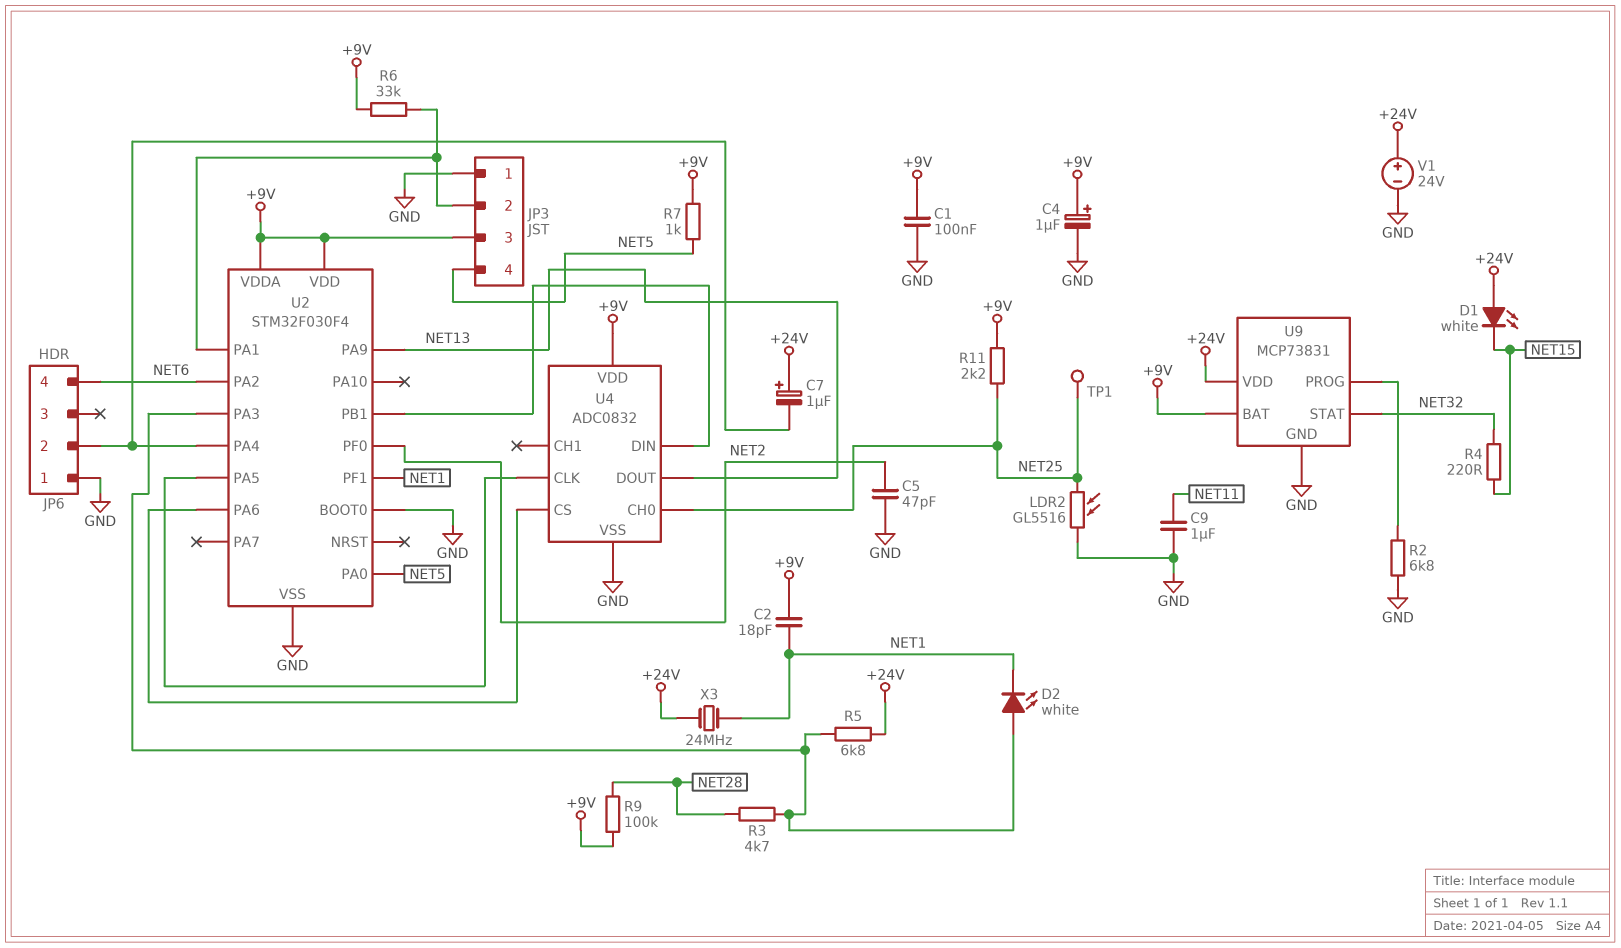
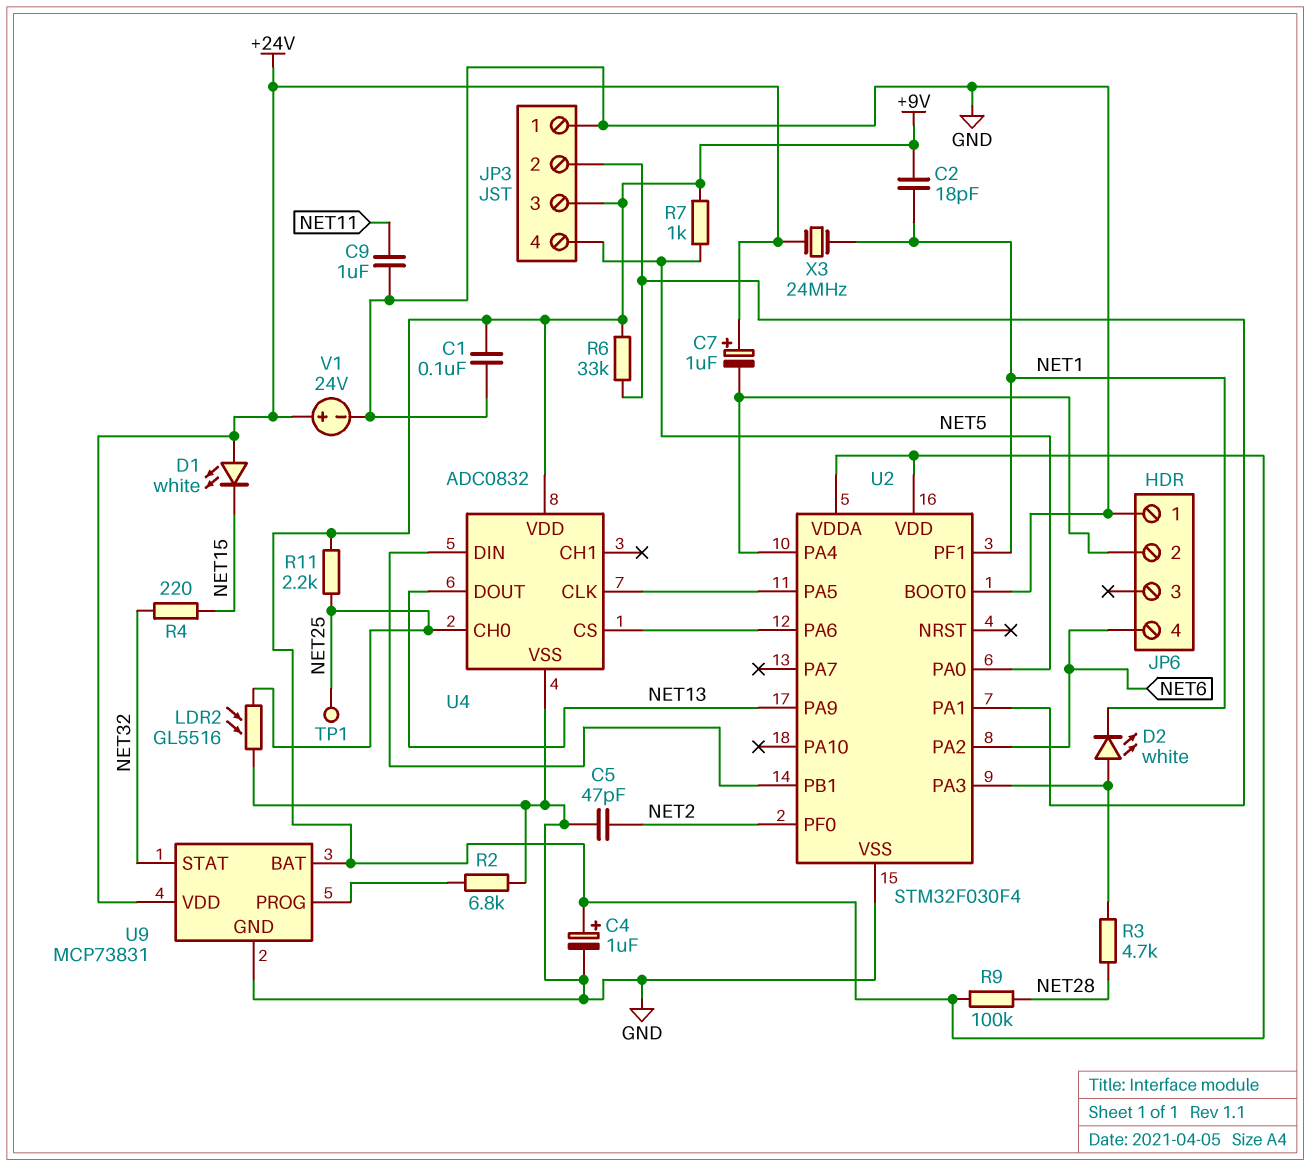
R5: 6.8k (+24V, U2/PA3) -> none

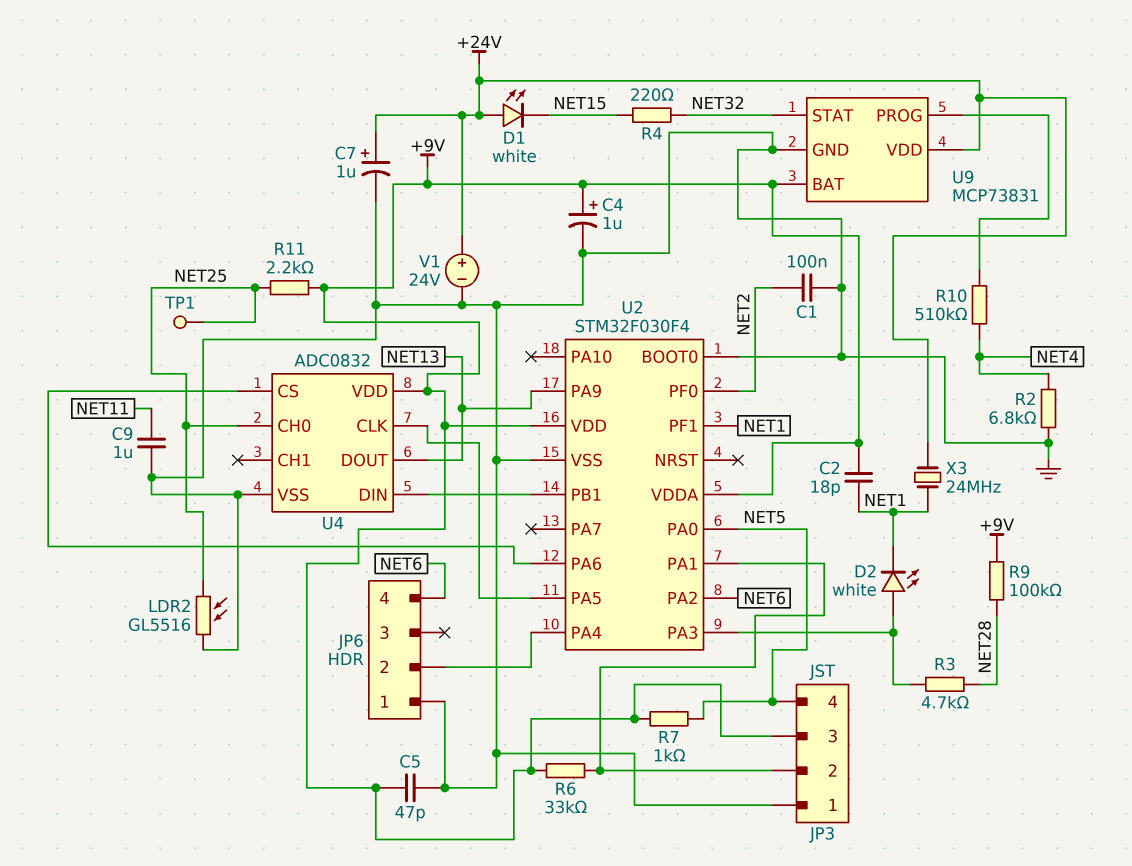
C1: 100nF (+9V, GND) -> 100nF (GND, NET2)
C5: 47pF (GND, NET2) -> 47pF (+9V, GND)
C7: 1uF (plus +24V, minus JP6/2) -> 1uF (plus +24V, minus GND)
R2: 6.8k (GND, U9/PROG) -> 6.8k (GND, NET4)
R10: none -> 510k (NET4, U9/PROG)

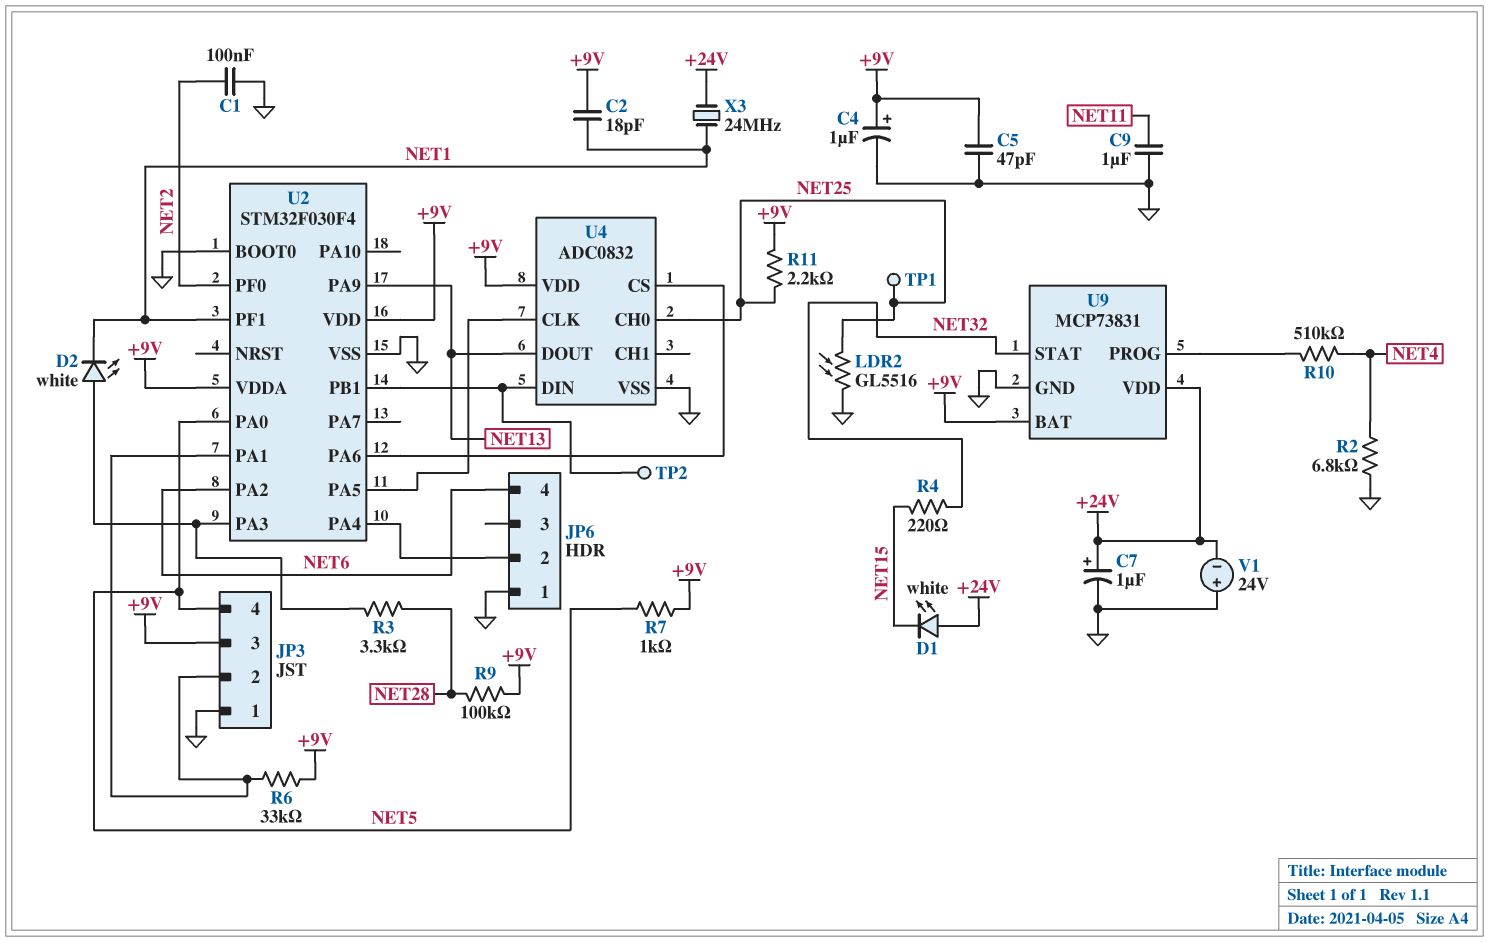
R3: 4.7k (NET28, U2/PA3) -> 3.3k (NET28, U2/PA3)
TP2: none -> test point (U2/PB1)
V1: 24V (plus +24V, minus GND) -> 24V (plus GND, minus +24V)

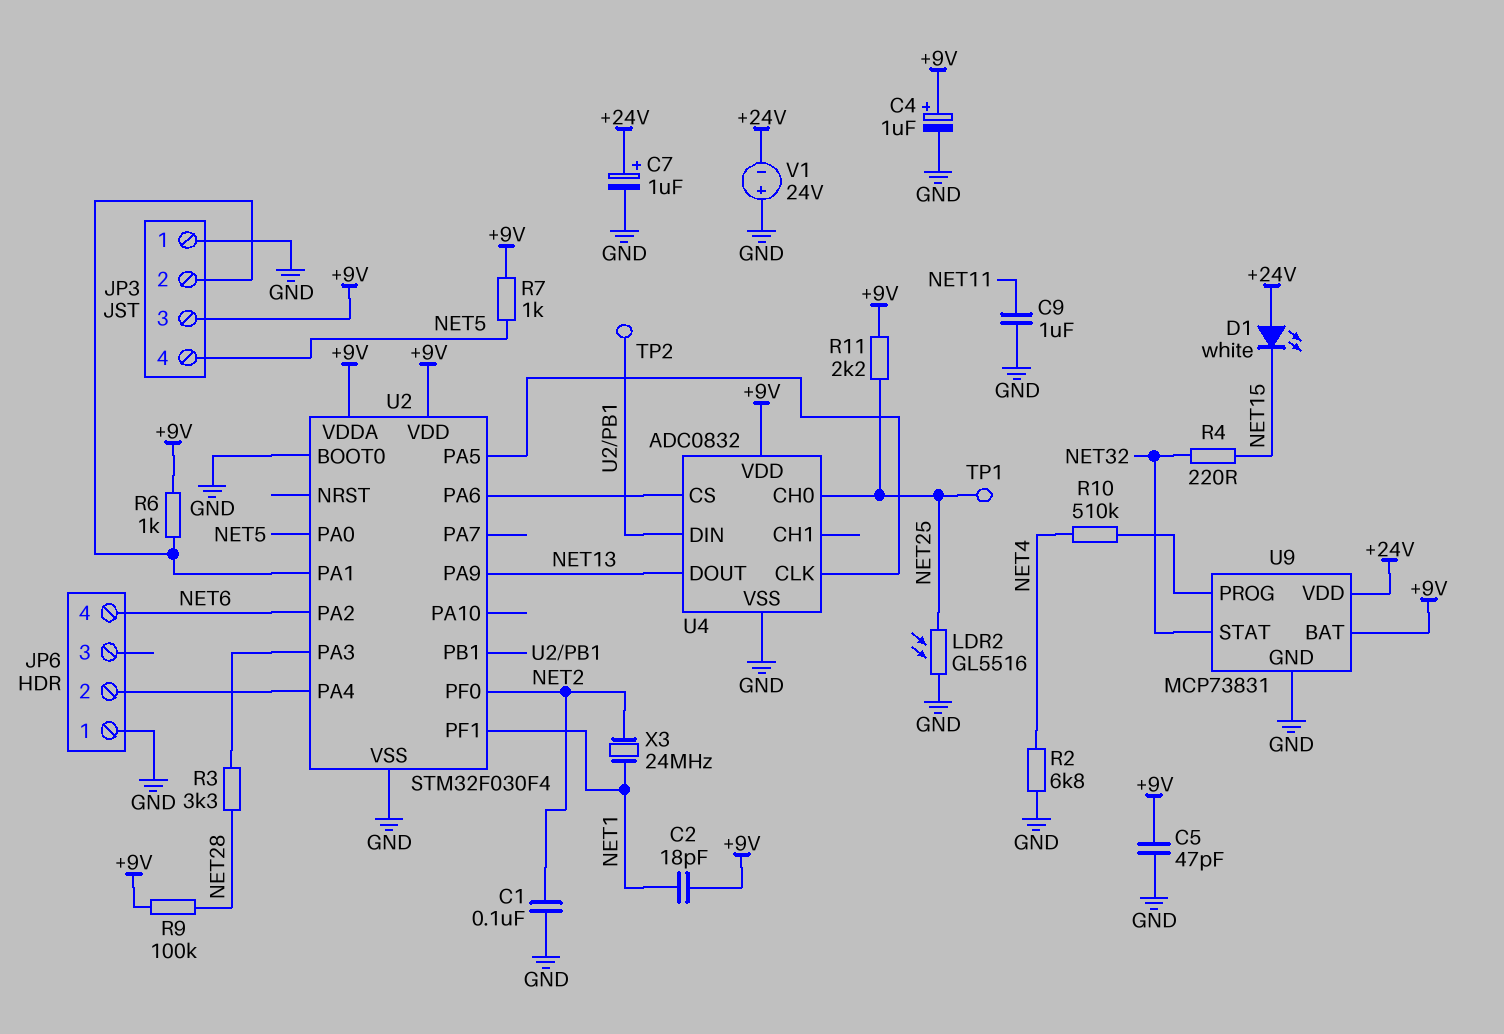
D2: LED white (A U2/PA3, K NET1) -> none
R6: 33k (+9V, JP3/2) -> 1k (+9V, JP3/2)
X3: 24MHz (+24V, NET1) -> 24MHz (NET1, NET2)

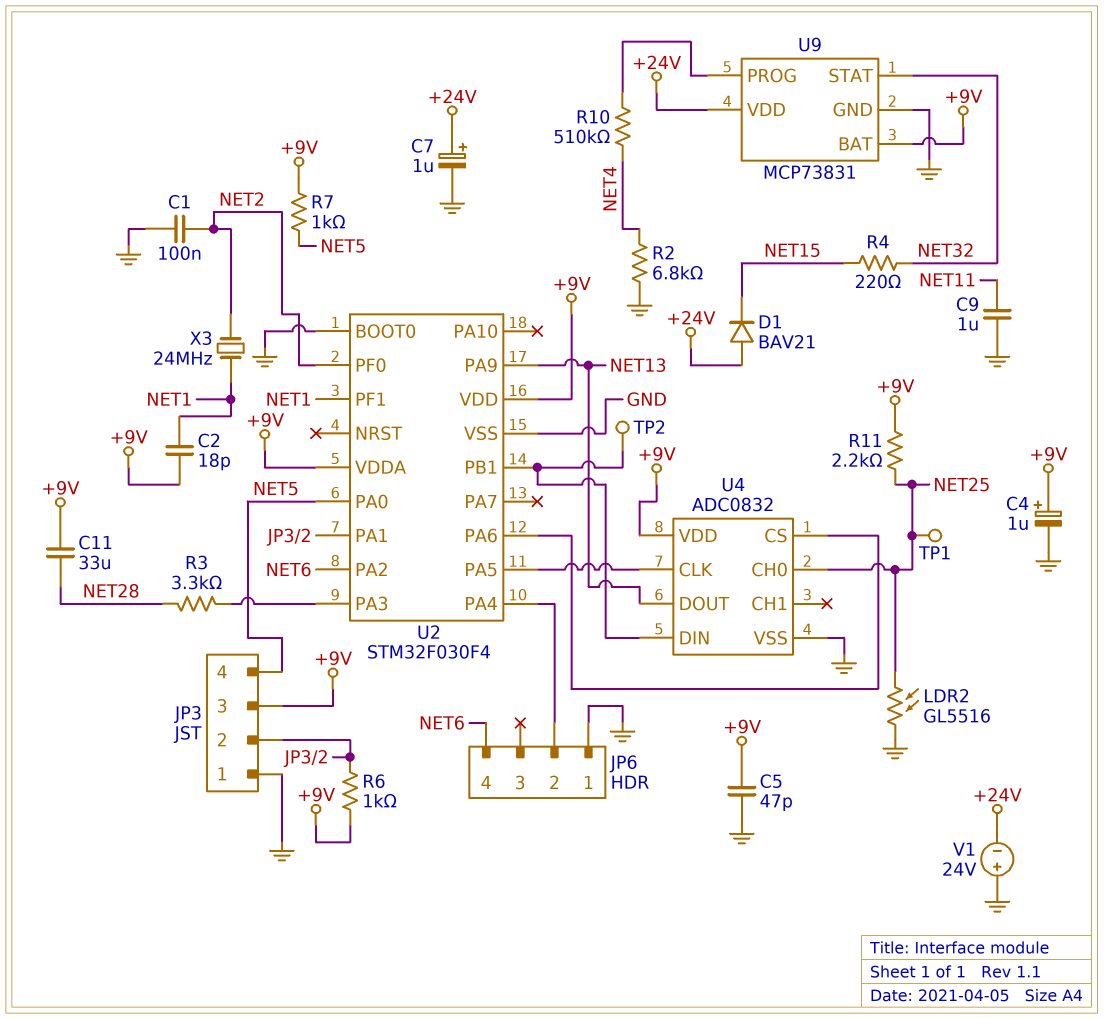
C11: none -> 33uF (+9V, NET28)
D1: LED white (A +24V, K NET15) -> diode BAV21 (A +24V, K NET15)
R9: 100k (+9V, NET28) -> none

